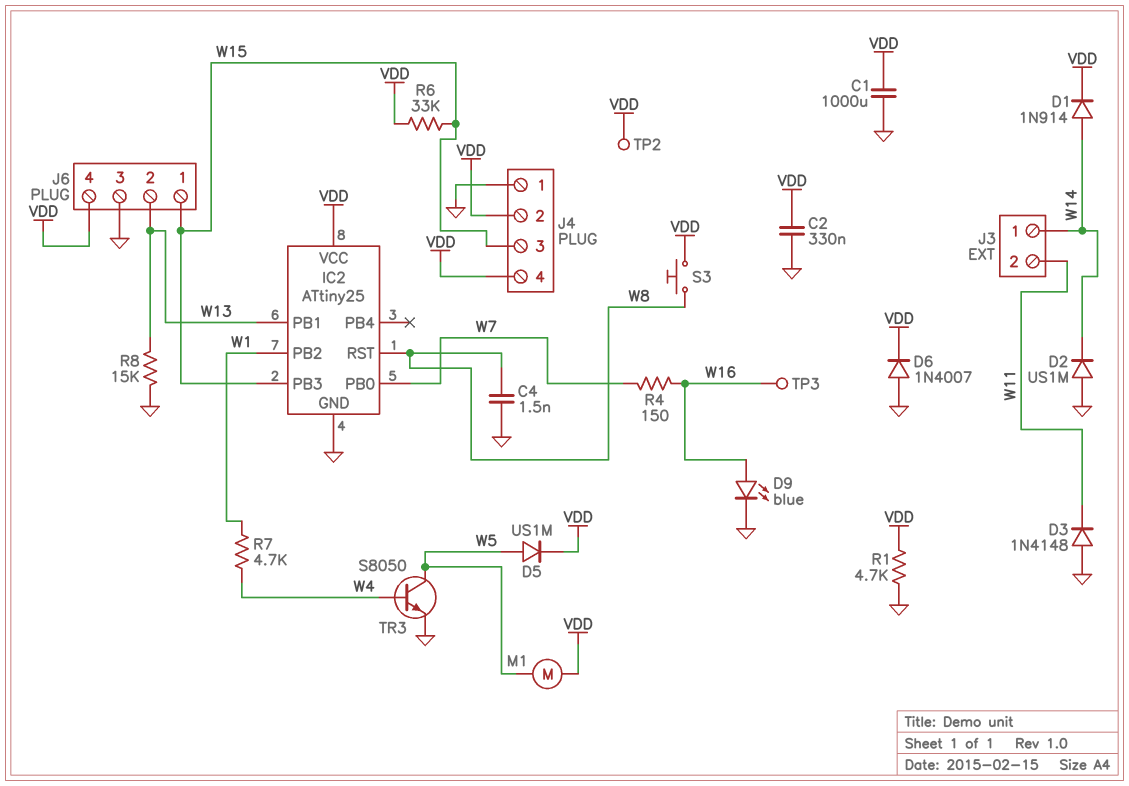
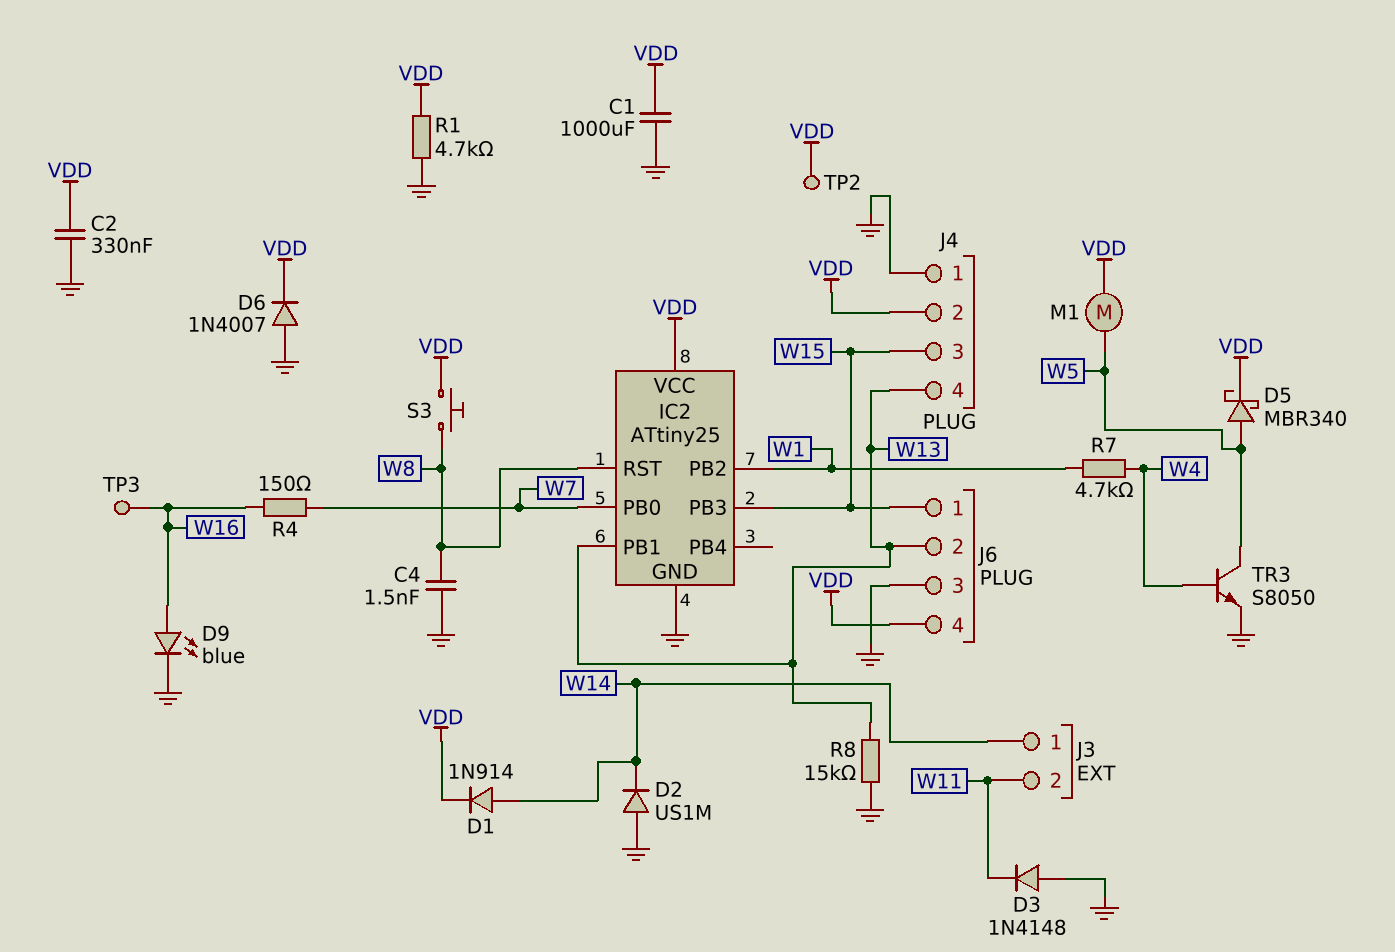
D5: diode US1M (A W5, K VDD) -> schottky MBR340 (A W5, K VDD)
J4 pin 4: VDD -> W13
R6: 33k (VDD, W15) -> none

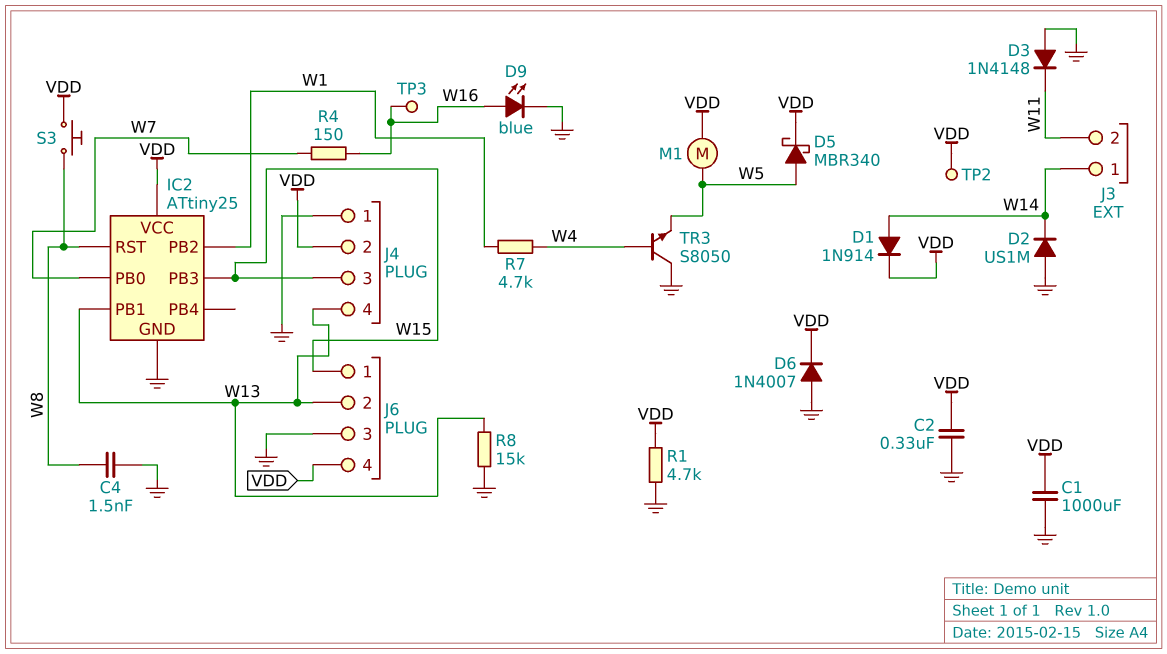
TR3: NPN S8050 (B W4, C W5, E GND) -> NPN S8050 (B W4, C GND, E W5)

